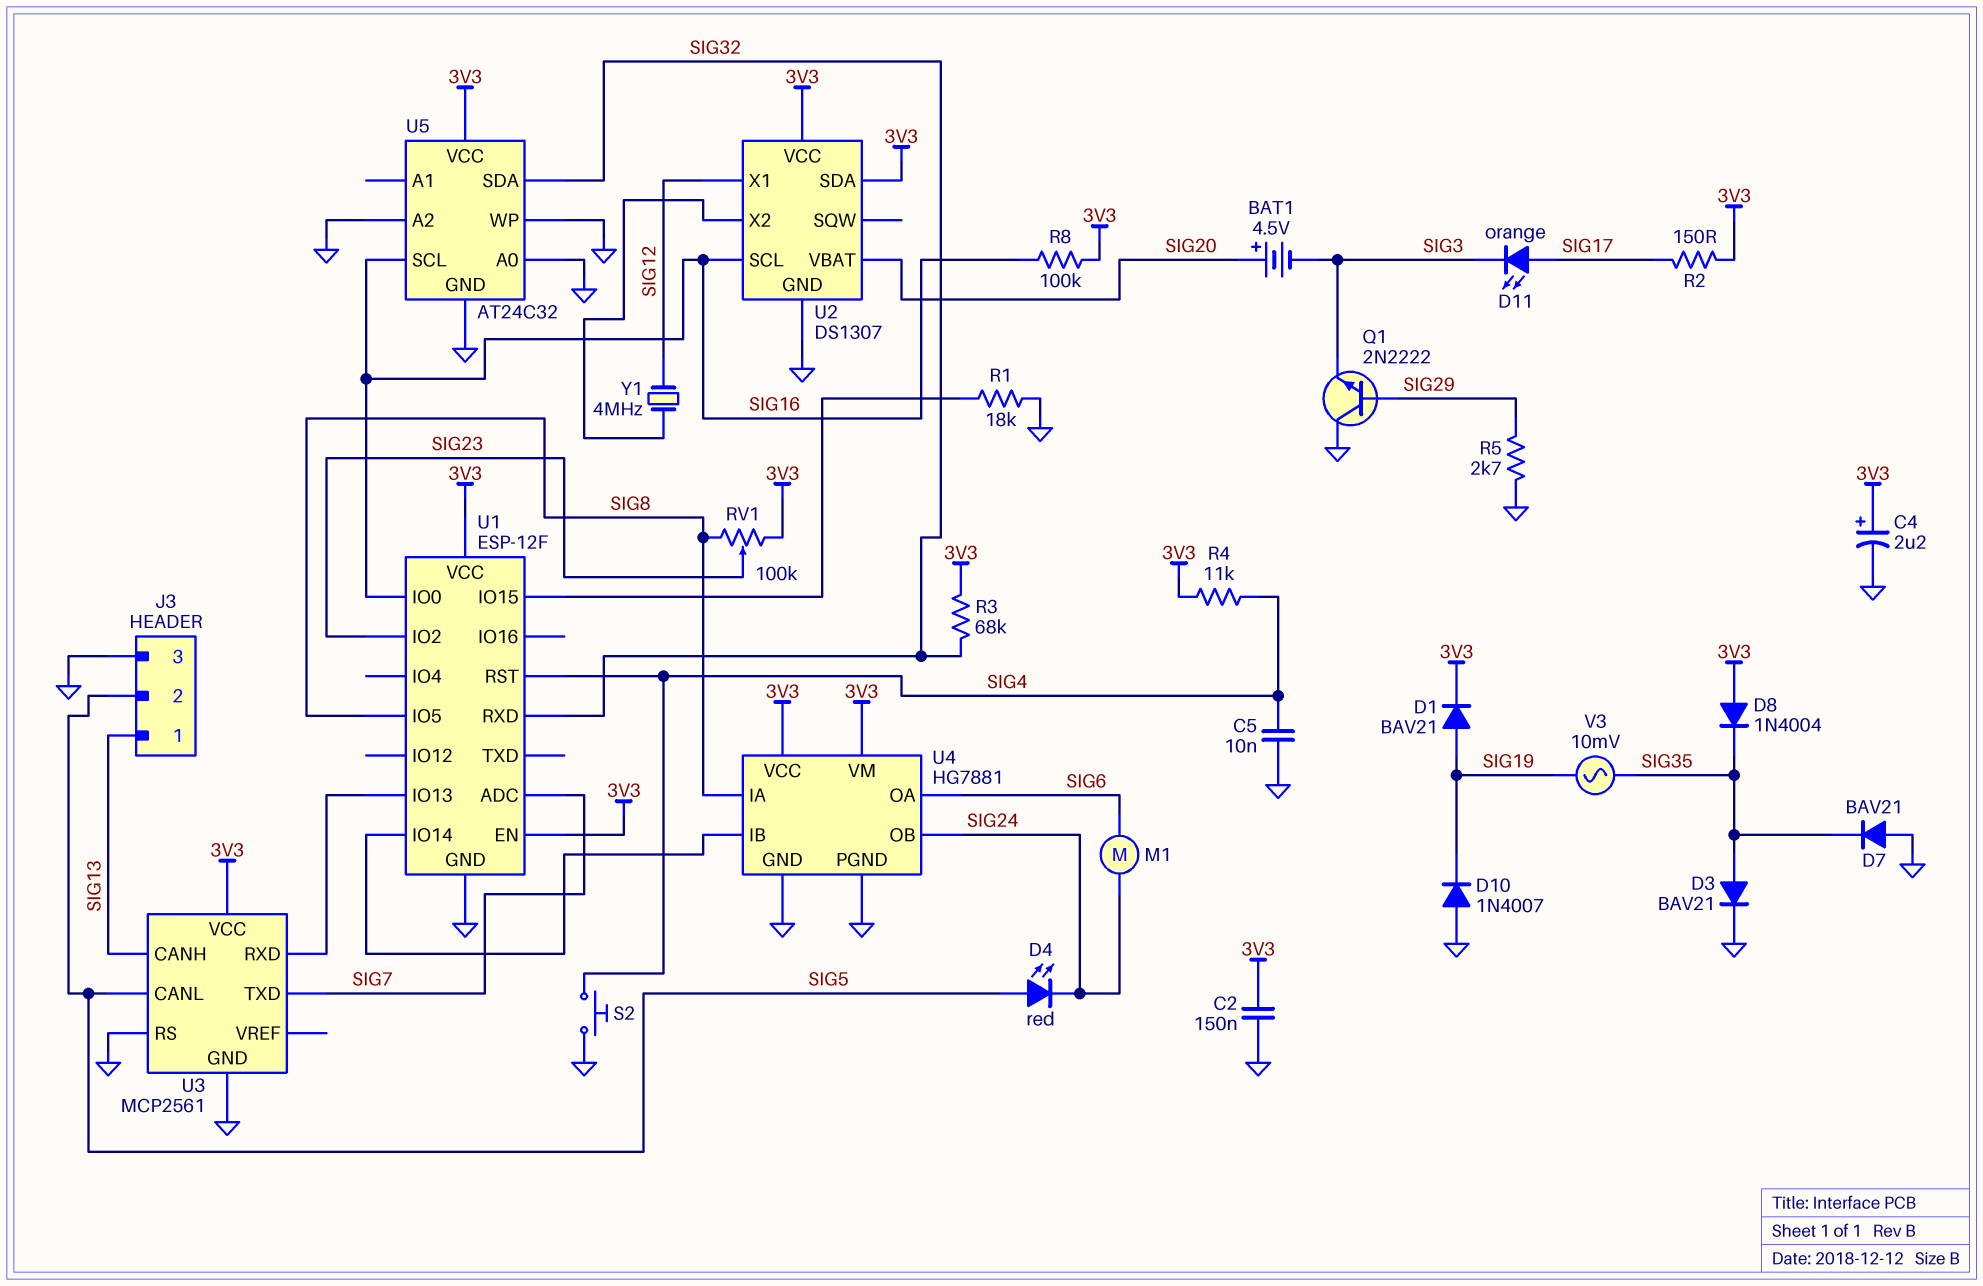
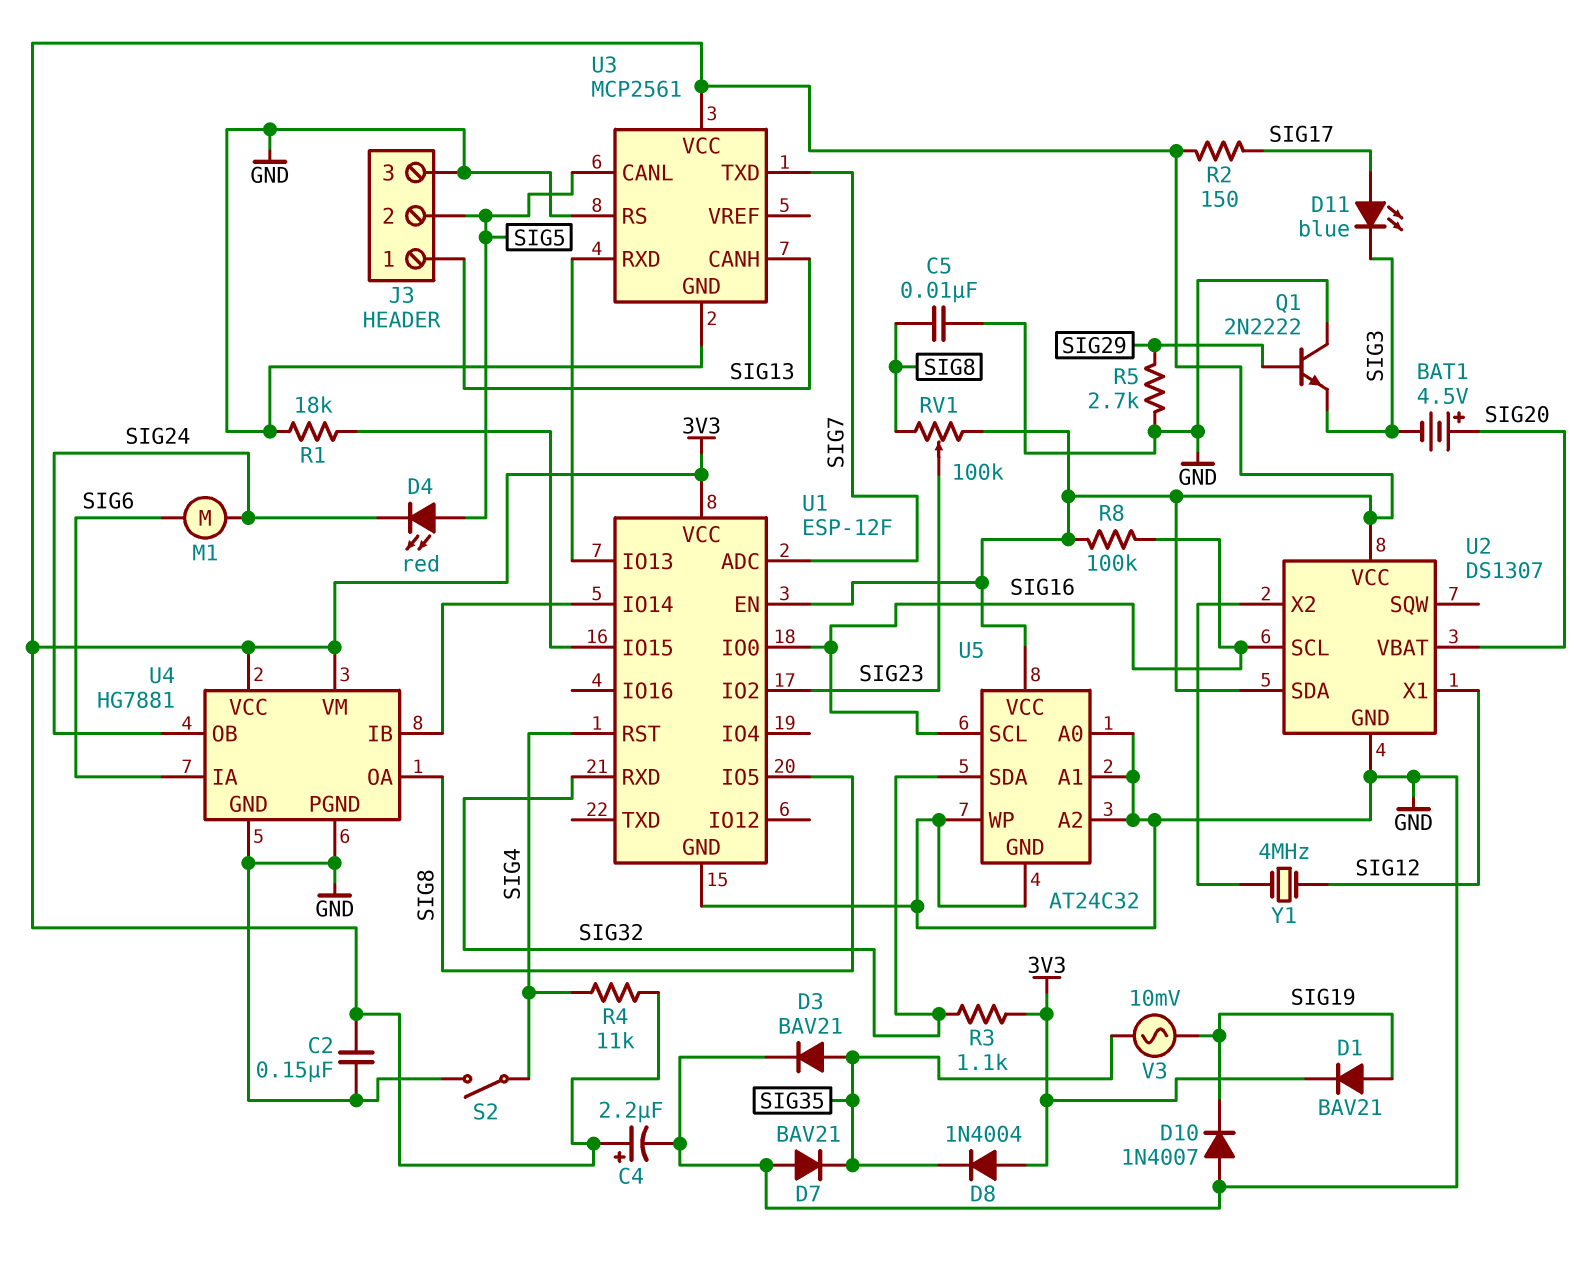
C5: 10nF (GND, SIG4) -> 10nF (GND, SIG8)
D11: LED orange (A SIG17, K SIG3) -> LED blue (A SIG17, K SIG3)
R3: 68k (3V3, SIG32) -> 1.1k (3V3, SIG32)
S2: button (GND, SIG4) -> switch (GND, SIG4)
U4 pin IA: SIG8 -> SIG6
U4 pin OA: SIG6 -> SIG8
U5 pin A1: none -> GND

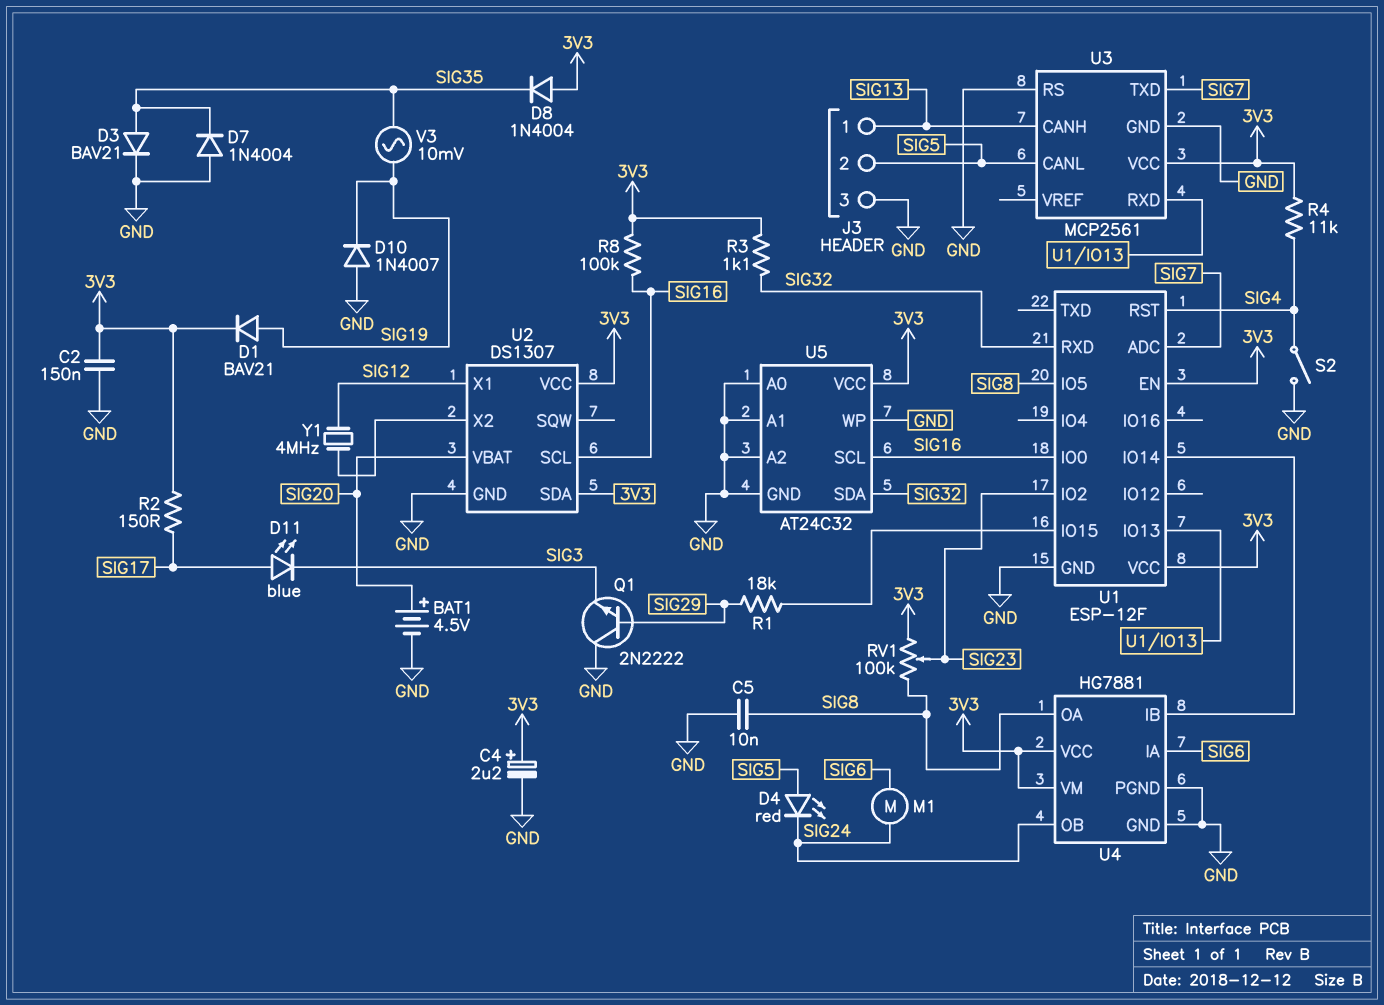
BAT1: 4.5V (plus SIG20, minus SIG3) -> 4.5V (plus SIG20, minus GND)
D7: diode BAV21 (A GND, K SIG35) -> diode 1N4004 (A GND, K SIG35)
R1: 18k (GND, U1/IO15) -> 18k (SIG29, U1/IO15)
R5: 2.7k (GND, SIG29) -> none

